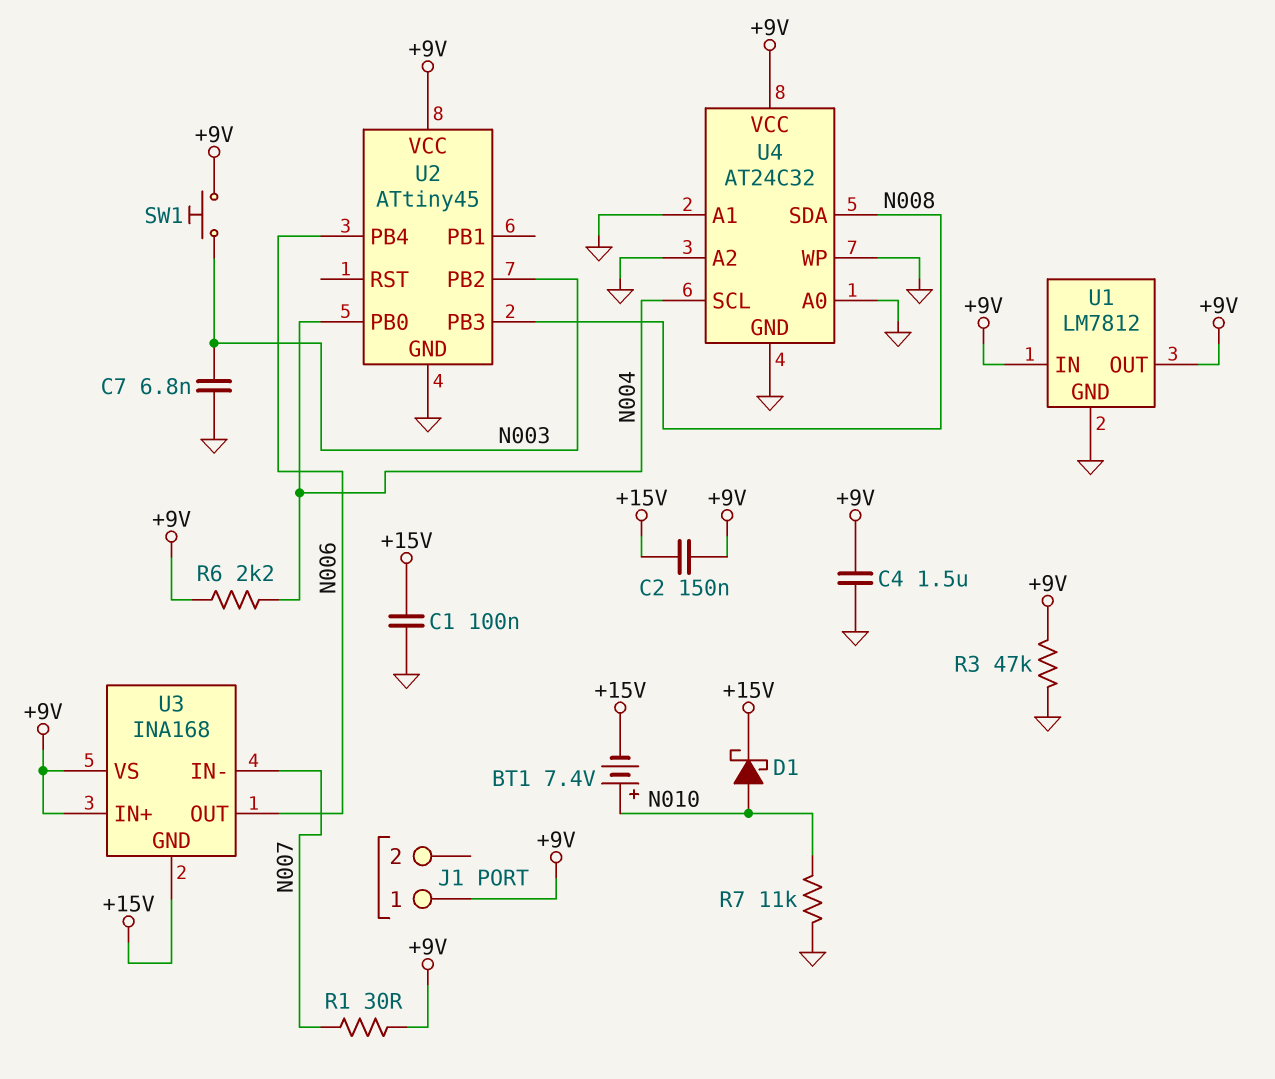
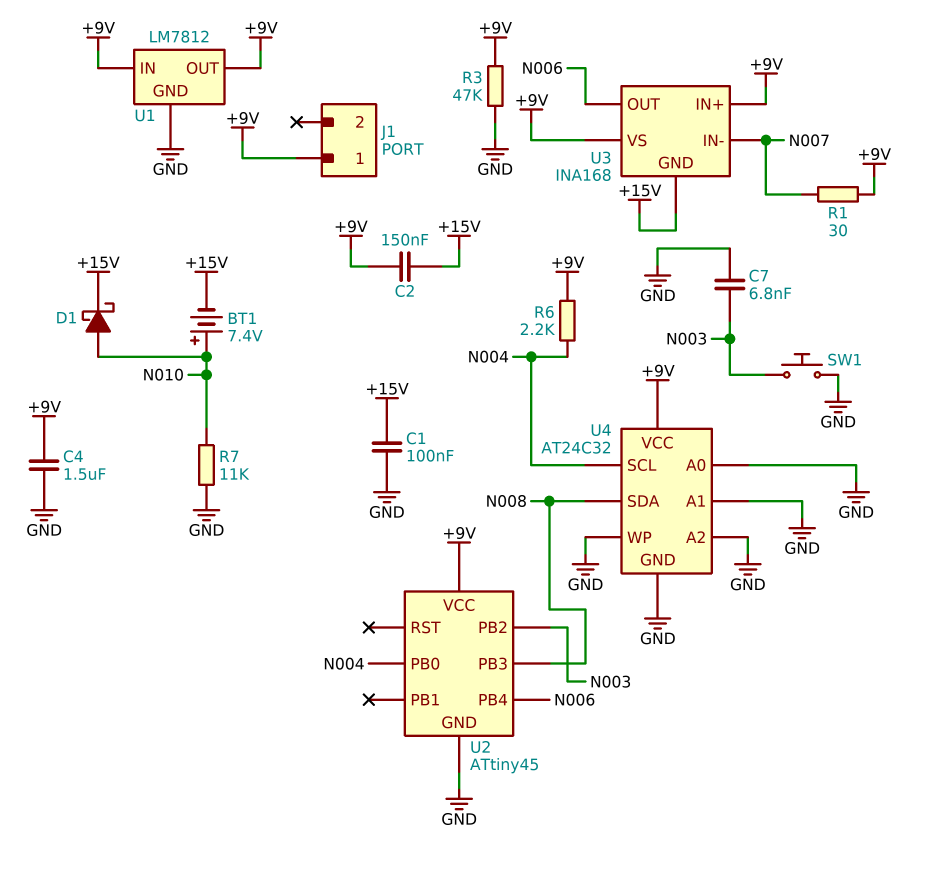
SW1: button (+9V, N003) -> button (GND, N003)

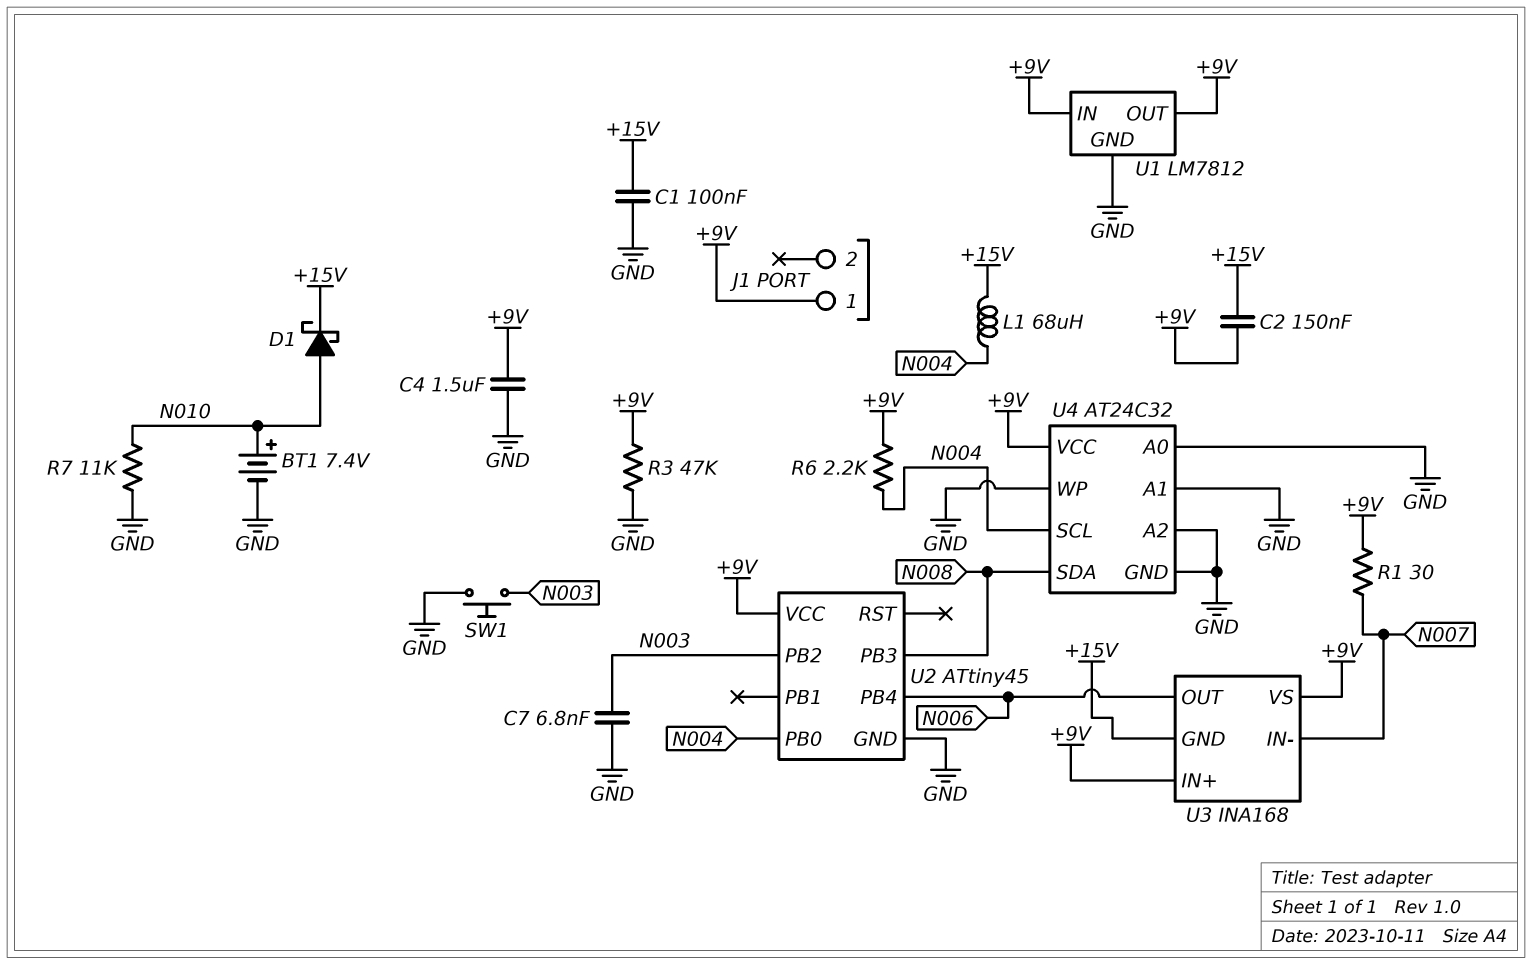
BT1: 7.4V (plus N010, minus +15V) -> 7.4V (plus N010, minus GND)
L1: none -> 68uH (+15V, N004)

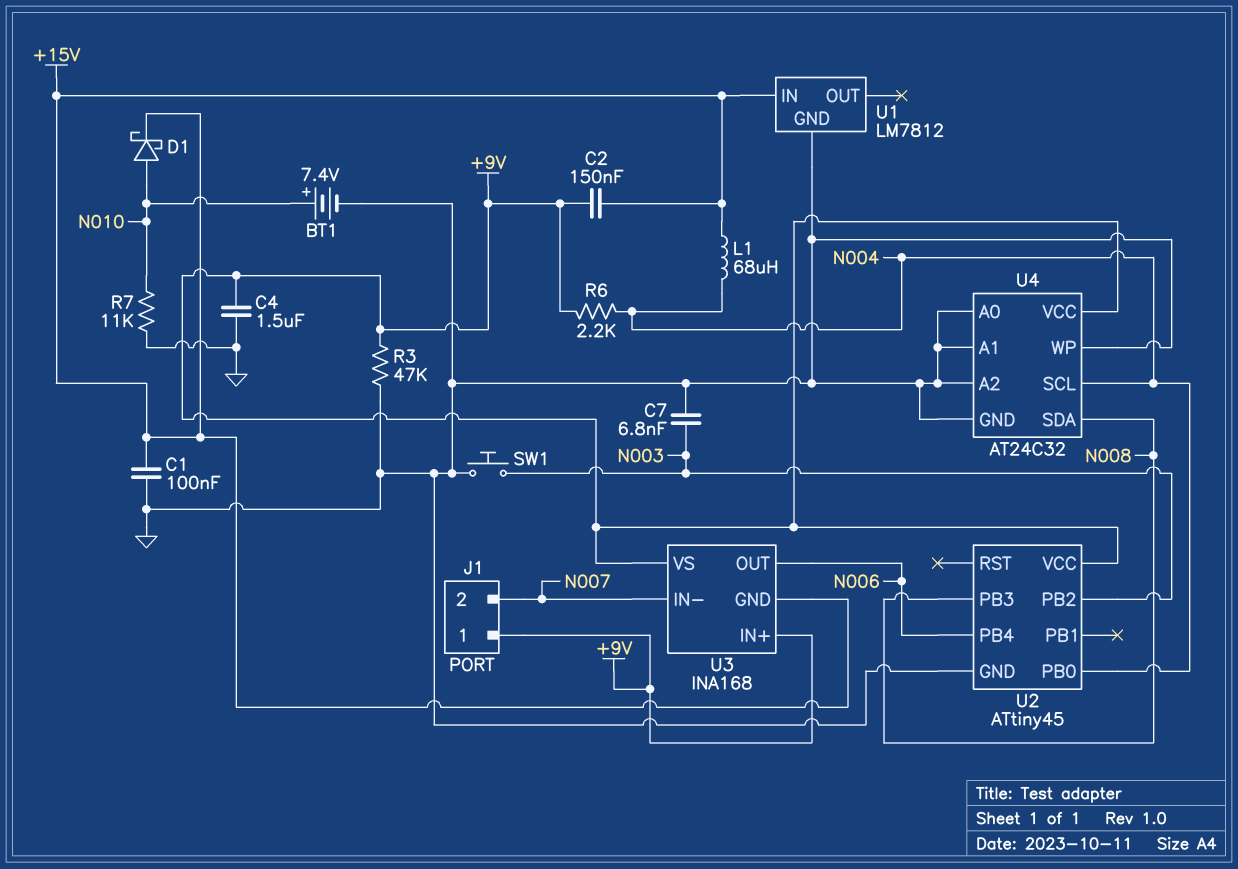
J1 pin 2: none -> N007
R1: 30 (+9V, N007) -> none
U1 pin IN: +9V -> +15V
U1 pin OUT: +9V -> none

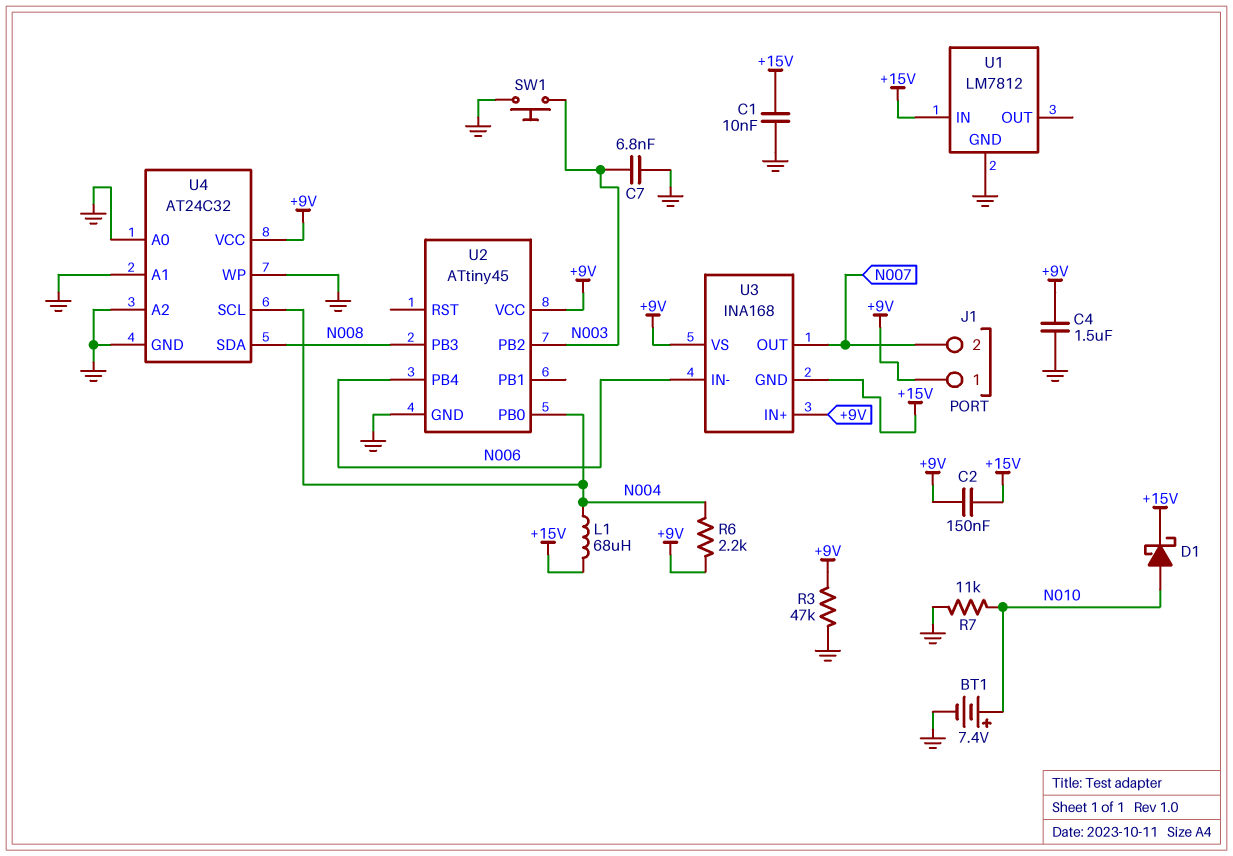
C1: 100nF (+15V, GND) -> 10nF (+15V, GND)
U3 pin IN-: N007 -> N006
U3 pin OUT: N006 -> N007

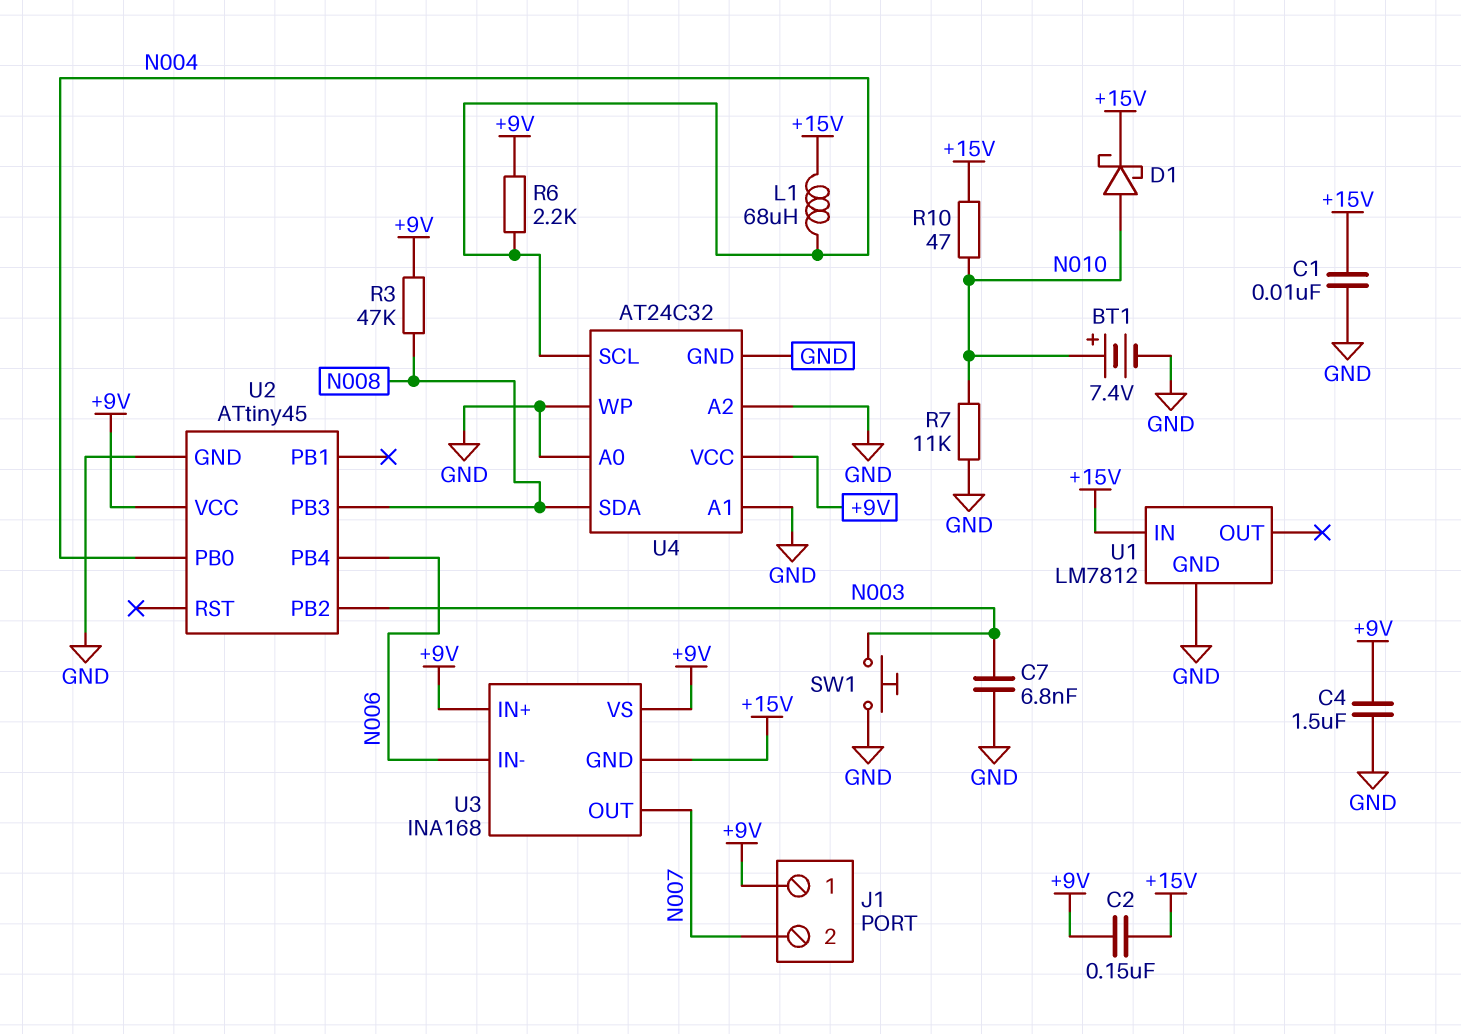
R3: 47k (+9V, GND) -> 47k (+9V, N008)
R10: none -> 47 (+15V, N010)

